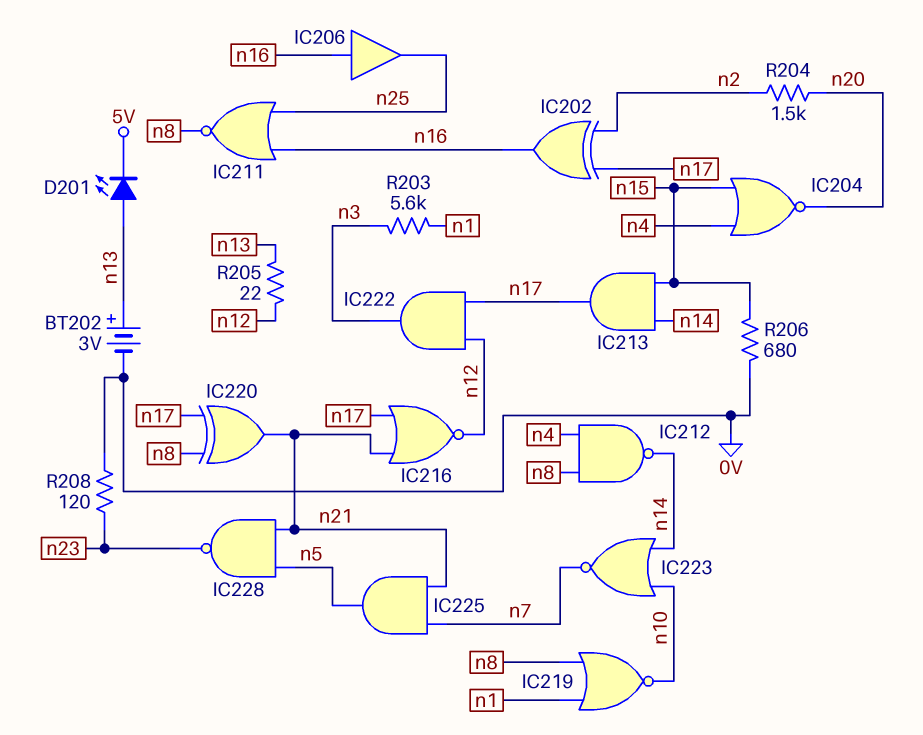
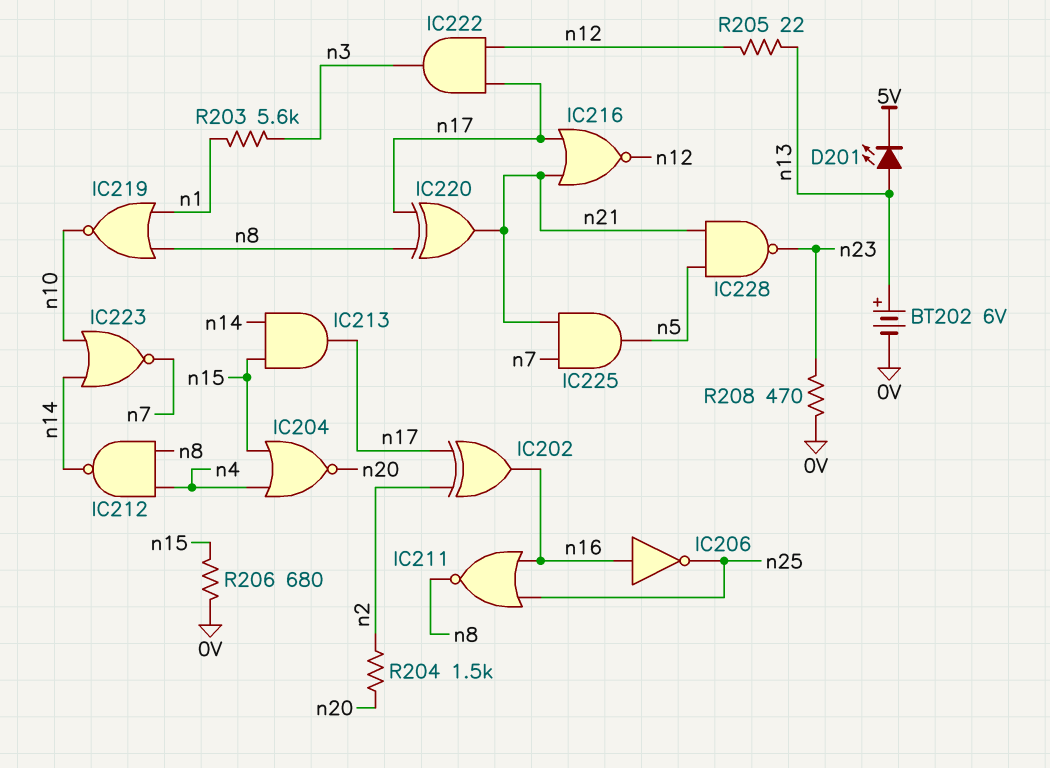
BT202: 3V (plus n13, minus 0V) -> 6V (plus n13, minus 0V)
IC206: buffer (in n16, out n25) -> NOT (in n16, out n25)
R208: 120 (0V, n23) -> 470 (0V, n23)

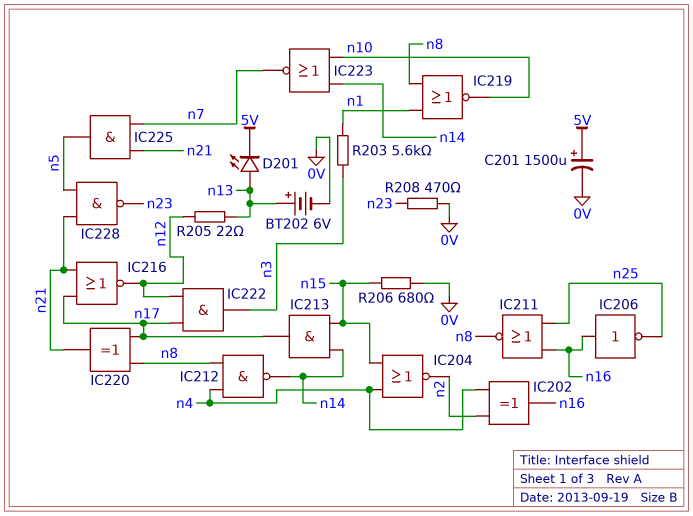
C201: none -> 1500uF (plus 5V, minus 0V)
IC202: XOR (in n2, in n17, out n16) -> XOR (in n2, in n4, out n16)
IC204: NOR (in n4, in n15, out n20) -> NOR (in n4, in n15, out n2)
R204: 1.5k (n2, n20) -> none

